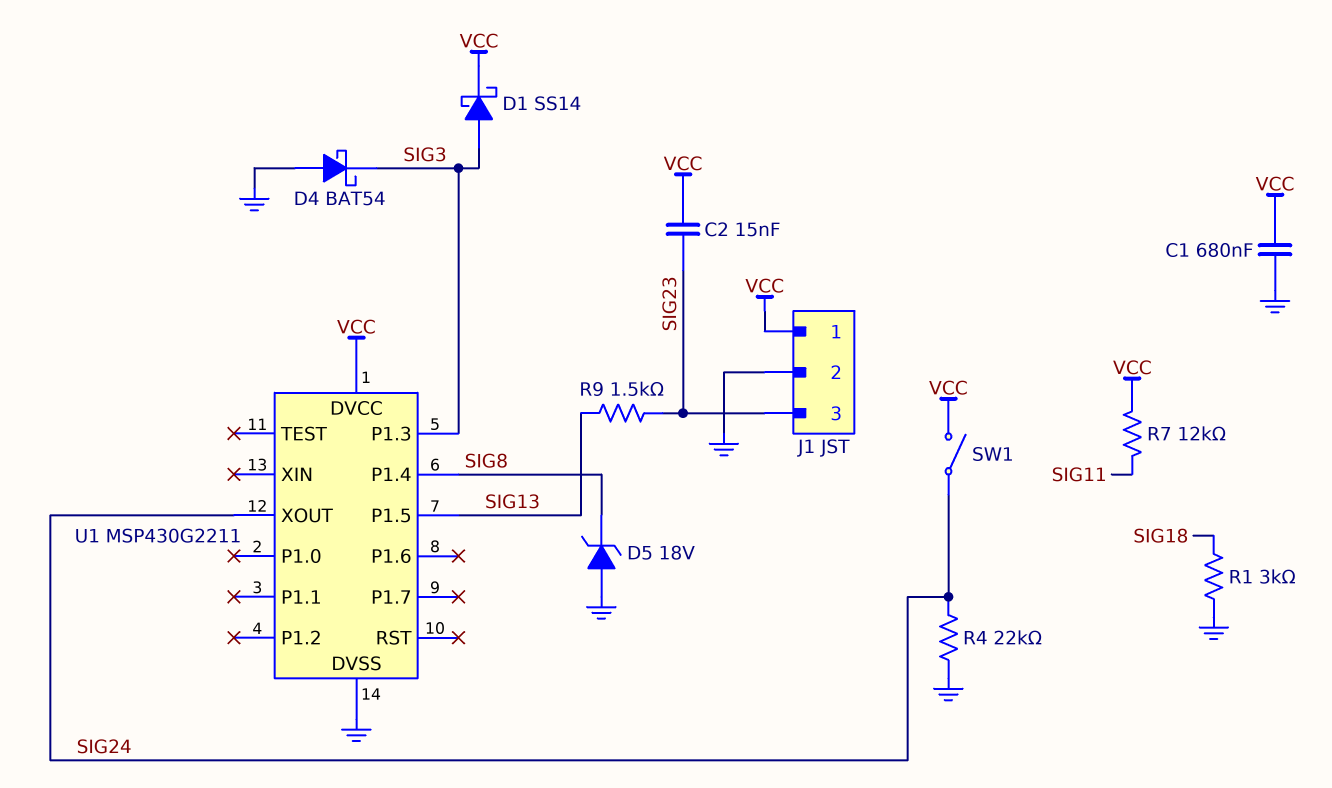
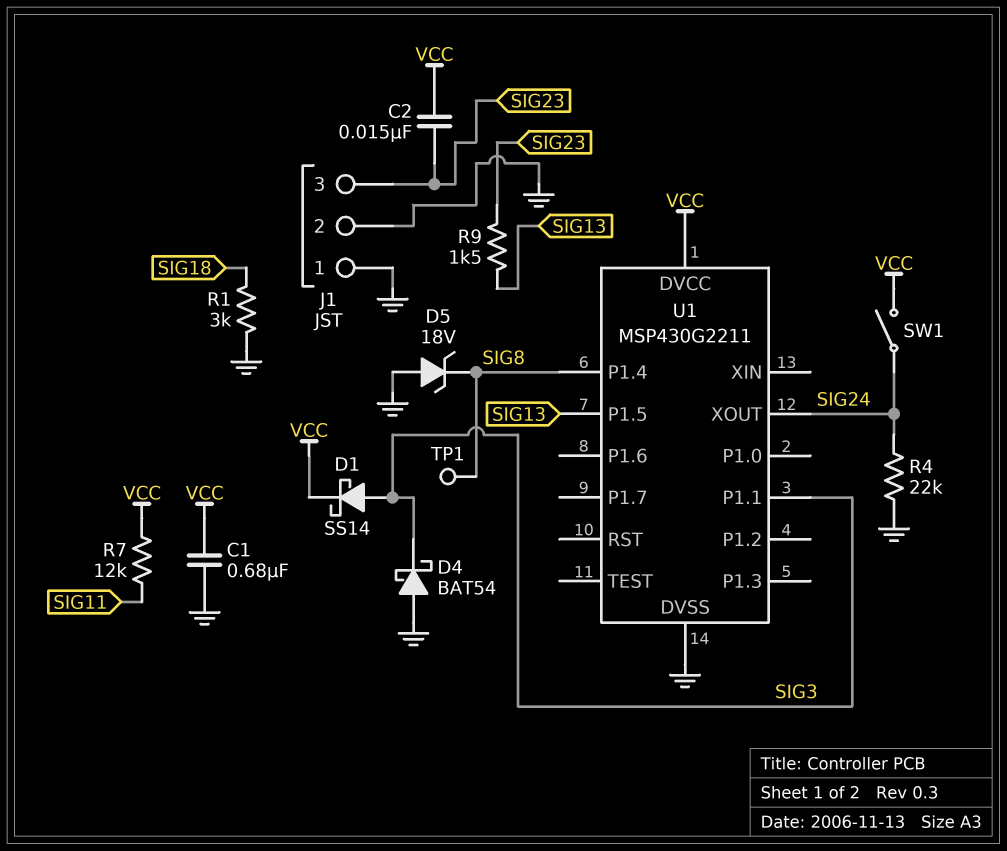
J1 pin 1: VCC -> GND
TP1: none -> test point (SIG8)
U1 pin P1.1: none -> SIG3
U1 pin P1.3: SIG3 -> none

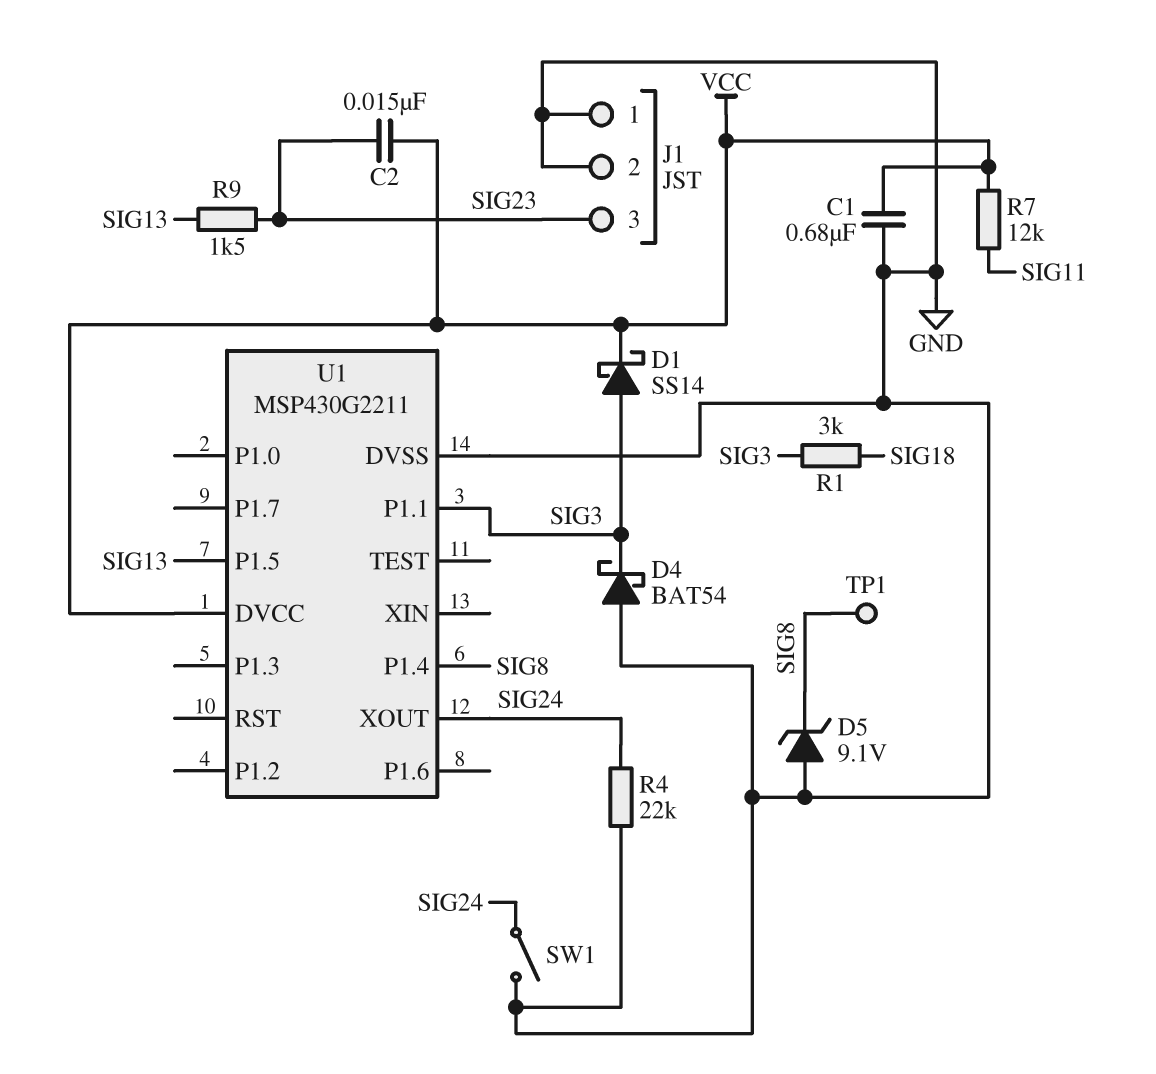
D5: zener 18V (A GND, K SIG8) -> zener 9.1V (A GND, K SIG8)
R1: 3k (GND, SIG18) -> 3k (SIG3, SIG18)
SW1: switch (SIG24, VCC) -> switch (GND, SIG24)

